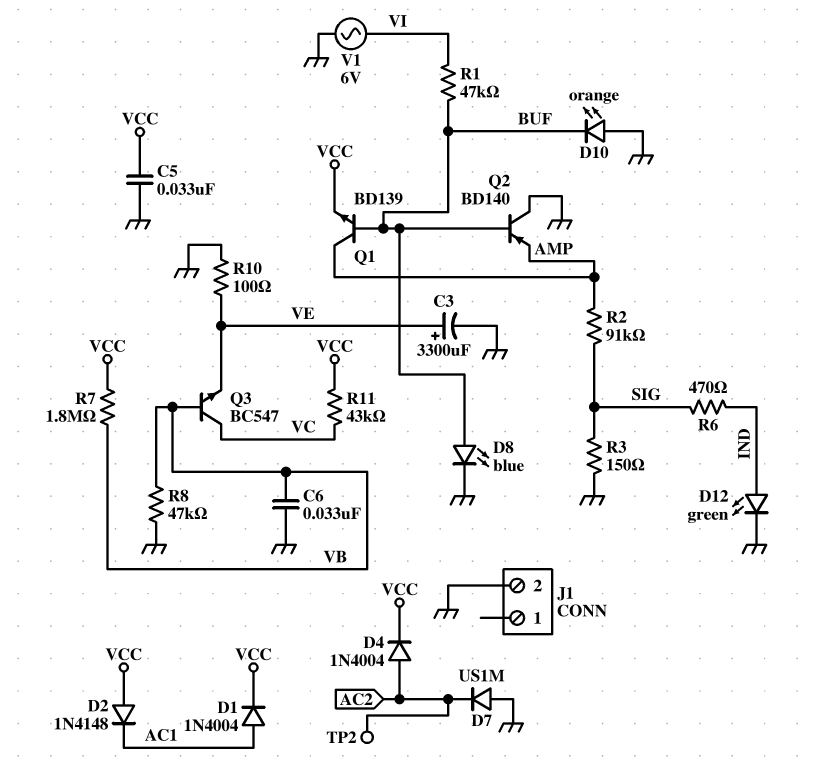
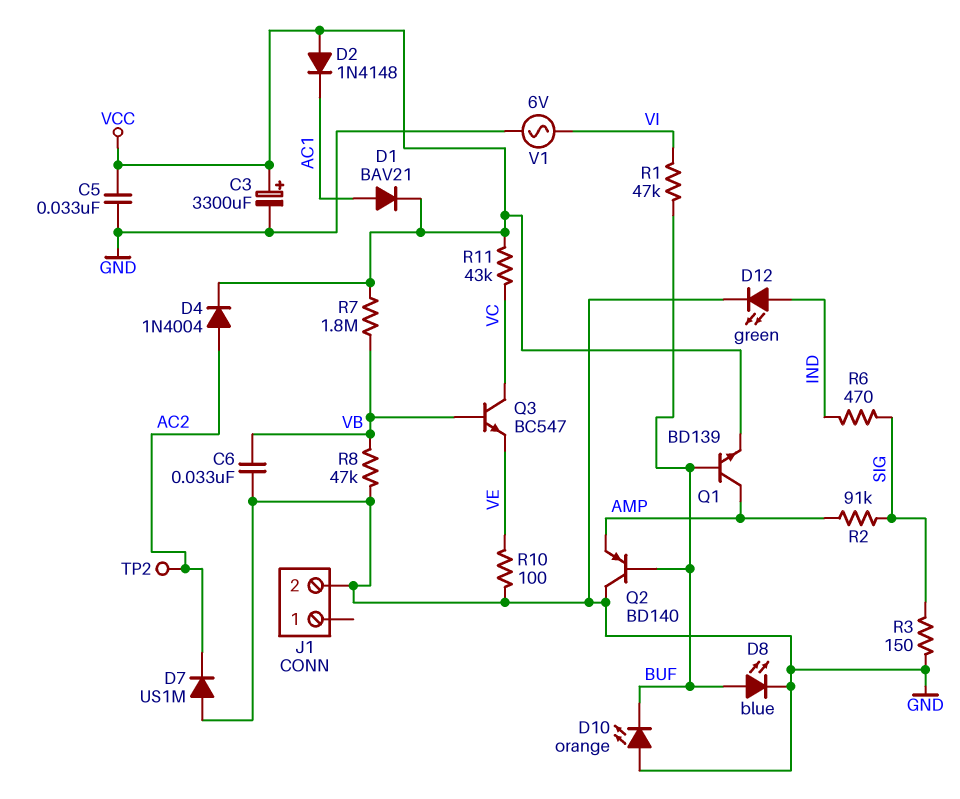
C3: 3300uF (plus VE, minus GND) -> 3300uF (plus VCC, minus GND)
D1: diode 1N4004 (A AC1, K VCC) -> diode BAV21 (A AC1, K VCC)

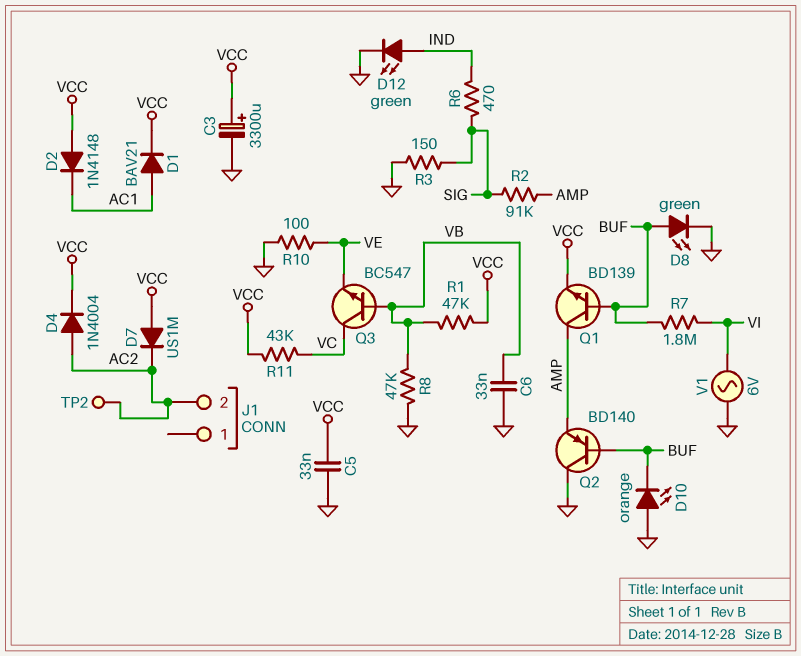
D7: diode US1M (A GND, K AC2) -> diode US1M (A VCC, K AC2)
D8: LED blue (A BUF, K GND) -> LED green (A BUF, K GND)
J1 pin 2: GND -> AC2
R1: 47k (BUF, VI) -> 47k (VB, VCC)
R7: 1.8M (VB, VCC) -> 1.8M (BUF, VI)

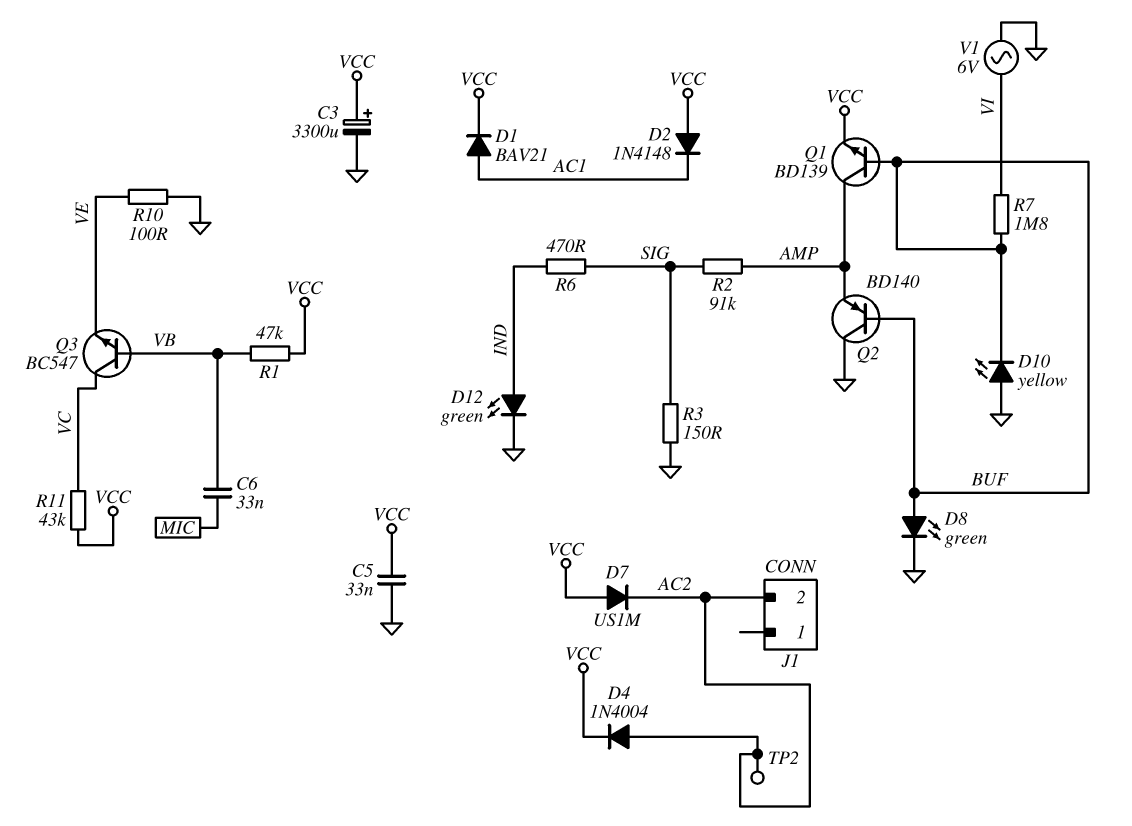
C6: 33nF (GND, VB) -> 33nF (MIC, VB)
D10: LED orange (A GND, K BUF) -> LED yellow (A GND, K BUF)
R8: 47k (GND, VB) -> none

